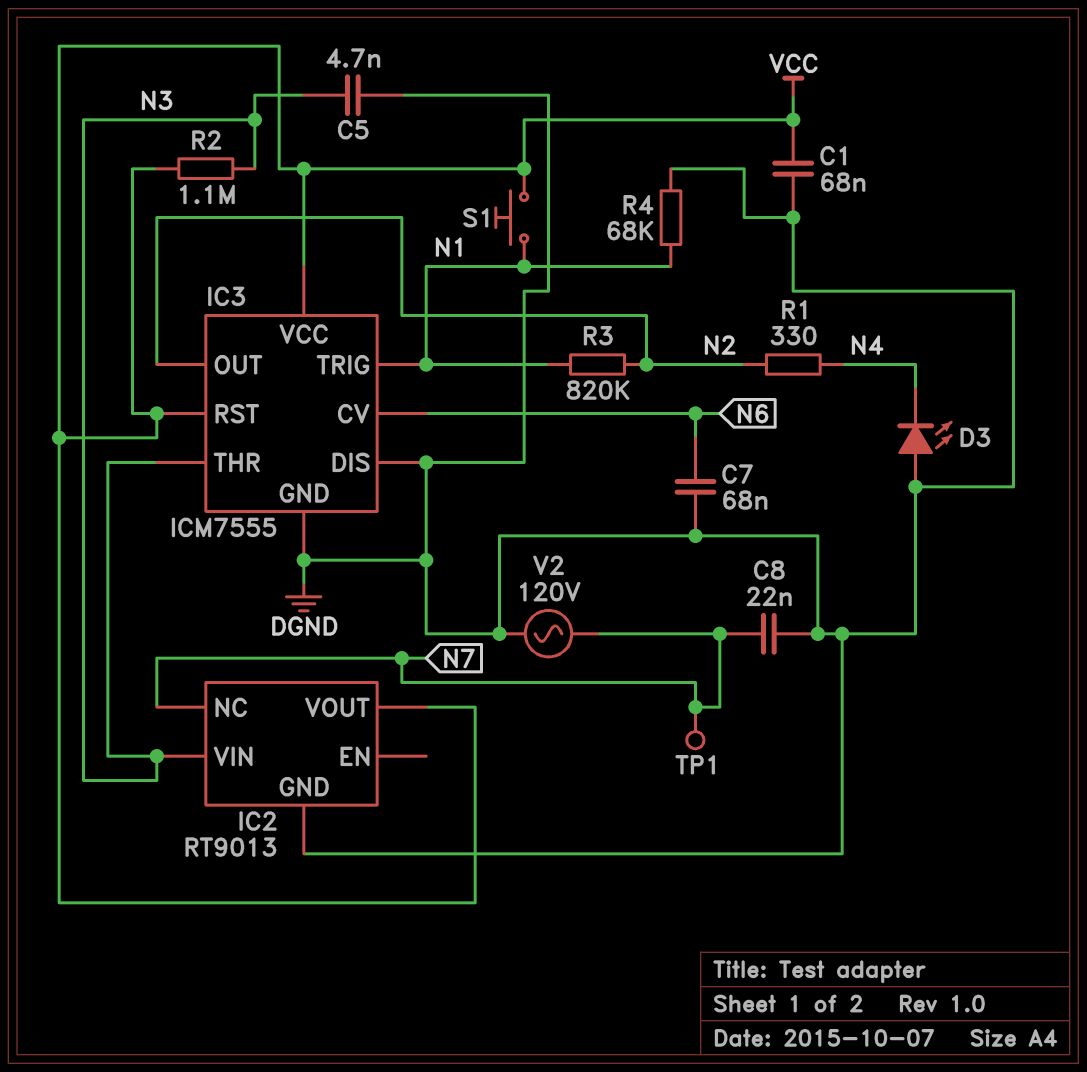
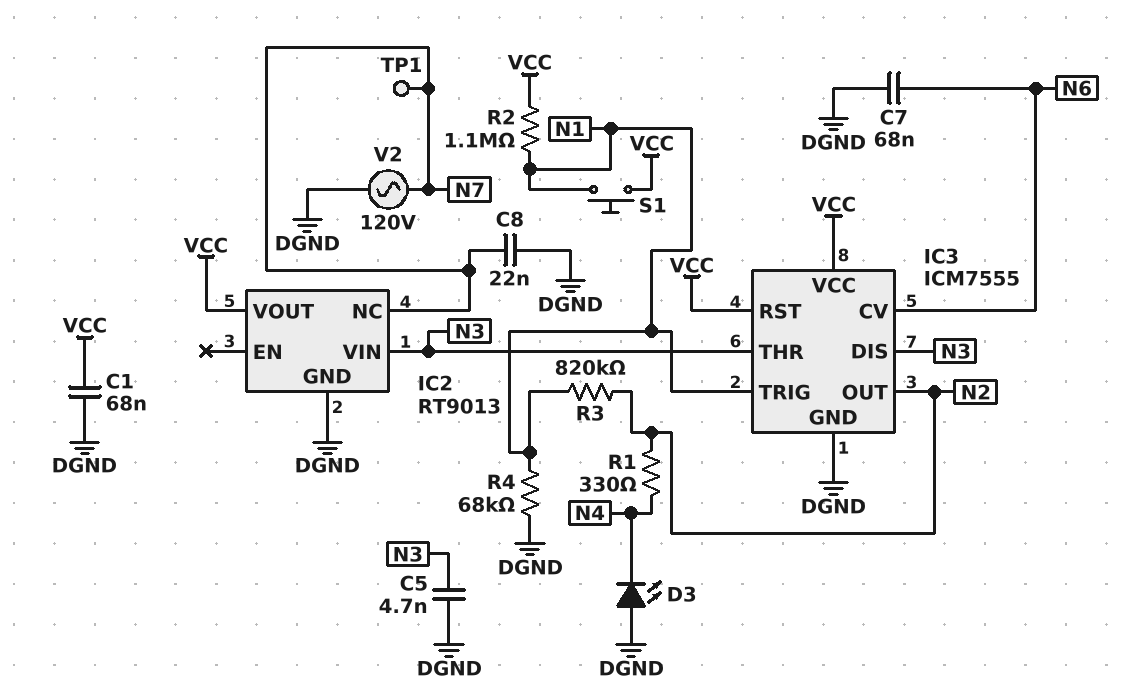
IC3 pin DIS: DGND -> N3
R2: 1.1M (N3, VCC) -> 1.1M (N1, VCC)

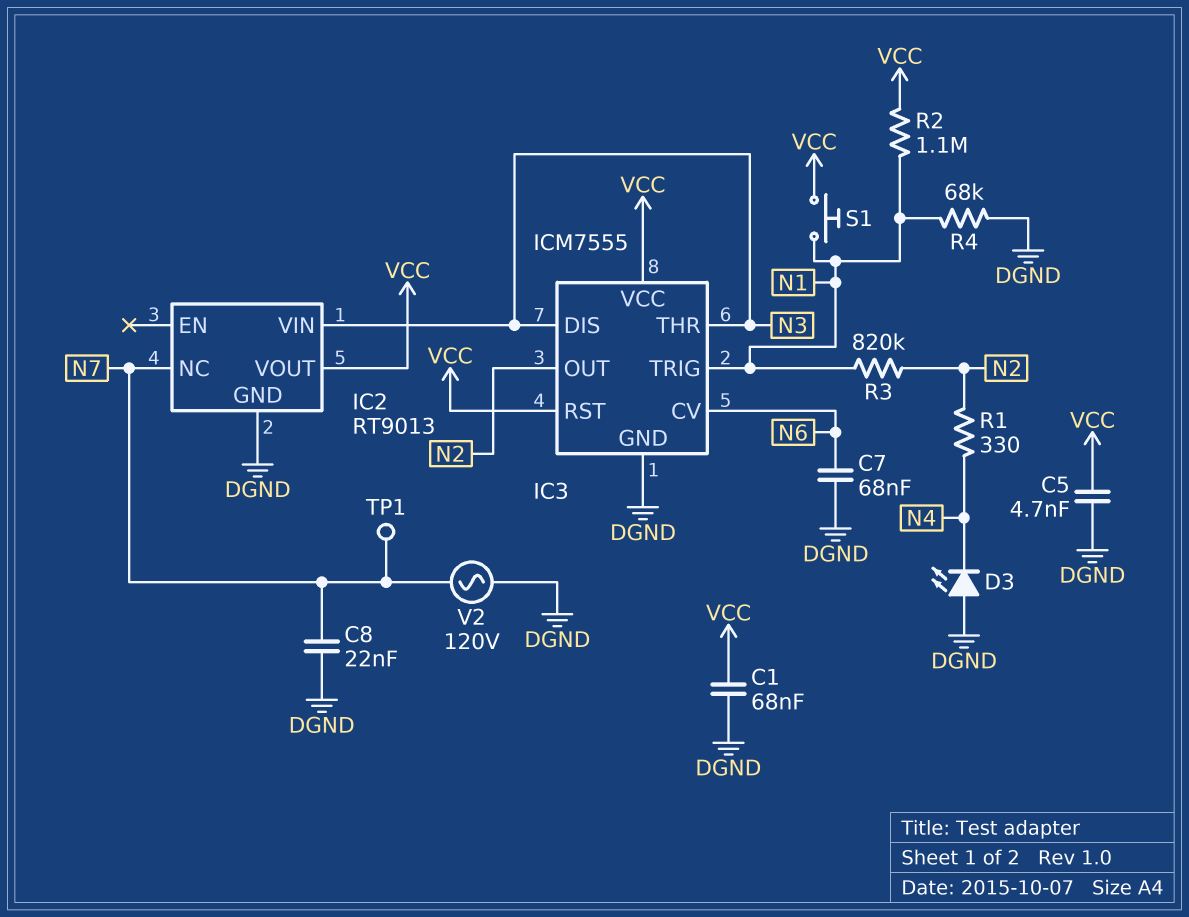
C5: 4.7nF (DGND, N3) -> 4.7nF (DGND, VCC)

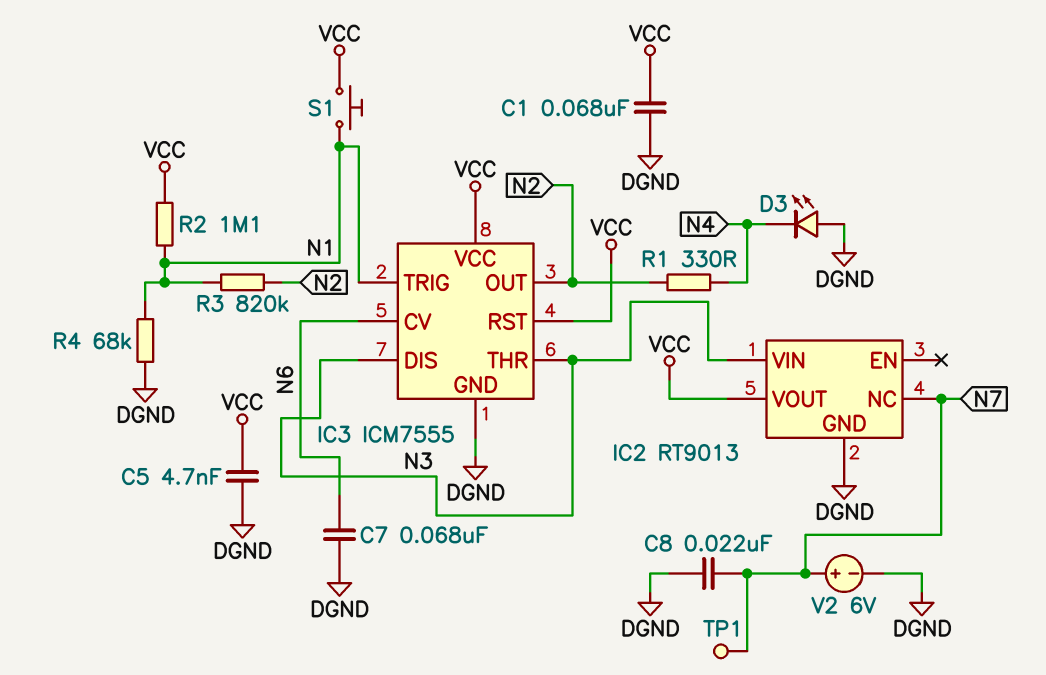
V2: AC 120V (DGND, N7) -> 6V (plus N7, minus DGND)

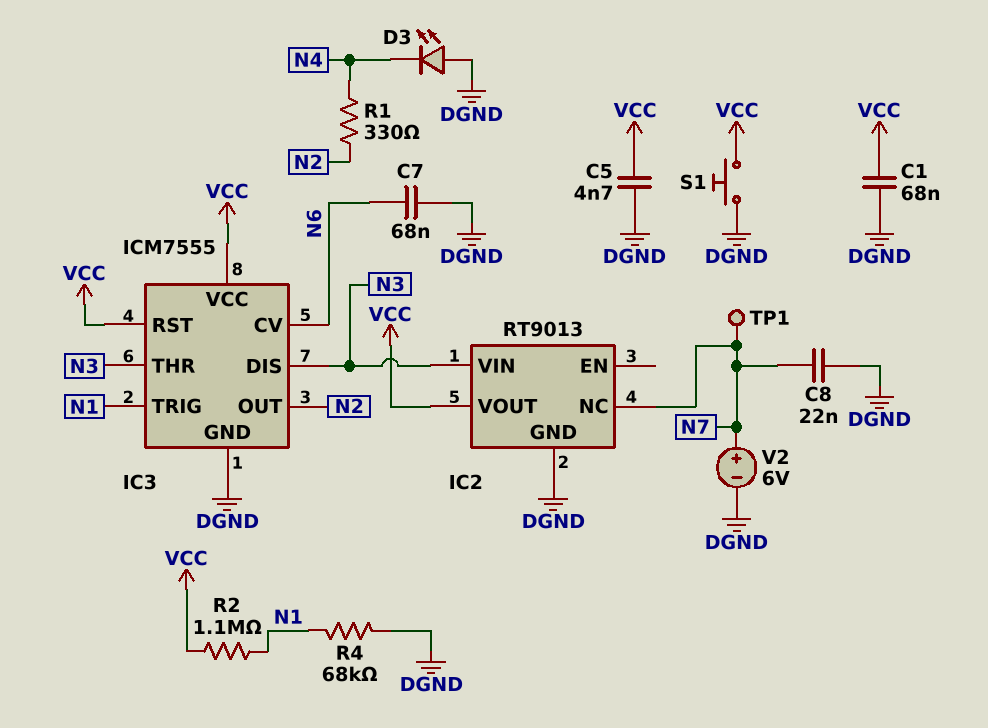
R3: 820k (N1, N2) -> none
S1: button (N1, VCC) -> button (DGND, VCC)

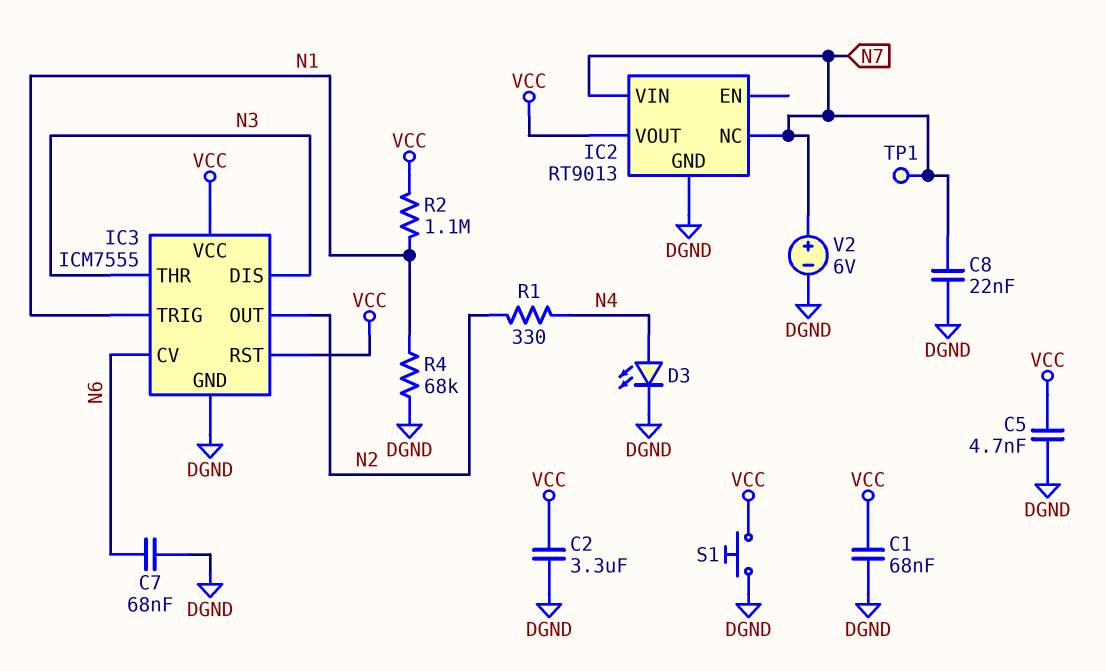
C2: none -> 3.3uF (DGND, VCC)
D3: LED (A DGND, K N4) -> LED (A N4, K DGND)
IC2 pin VIN: N3 -> N7

